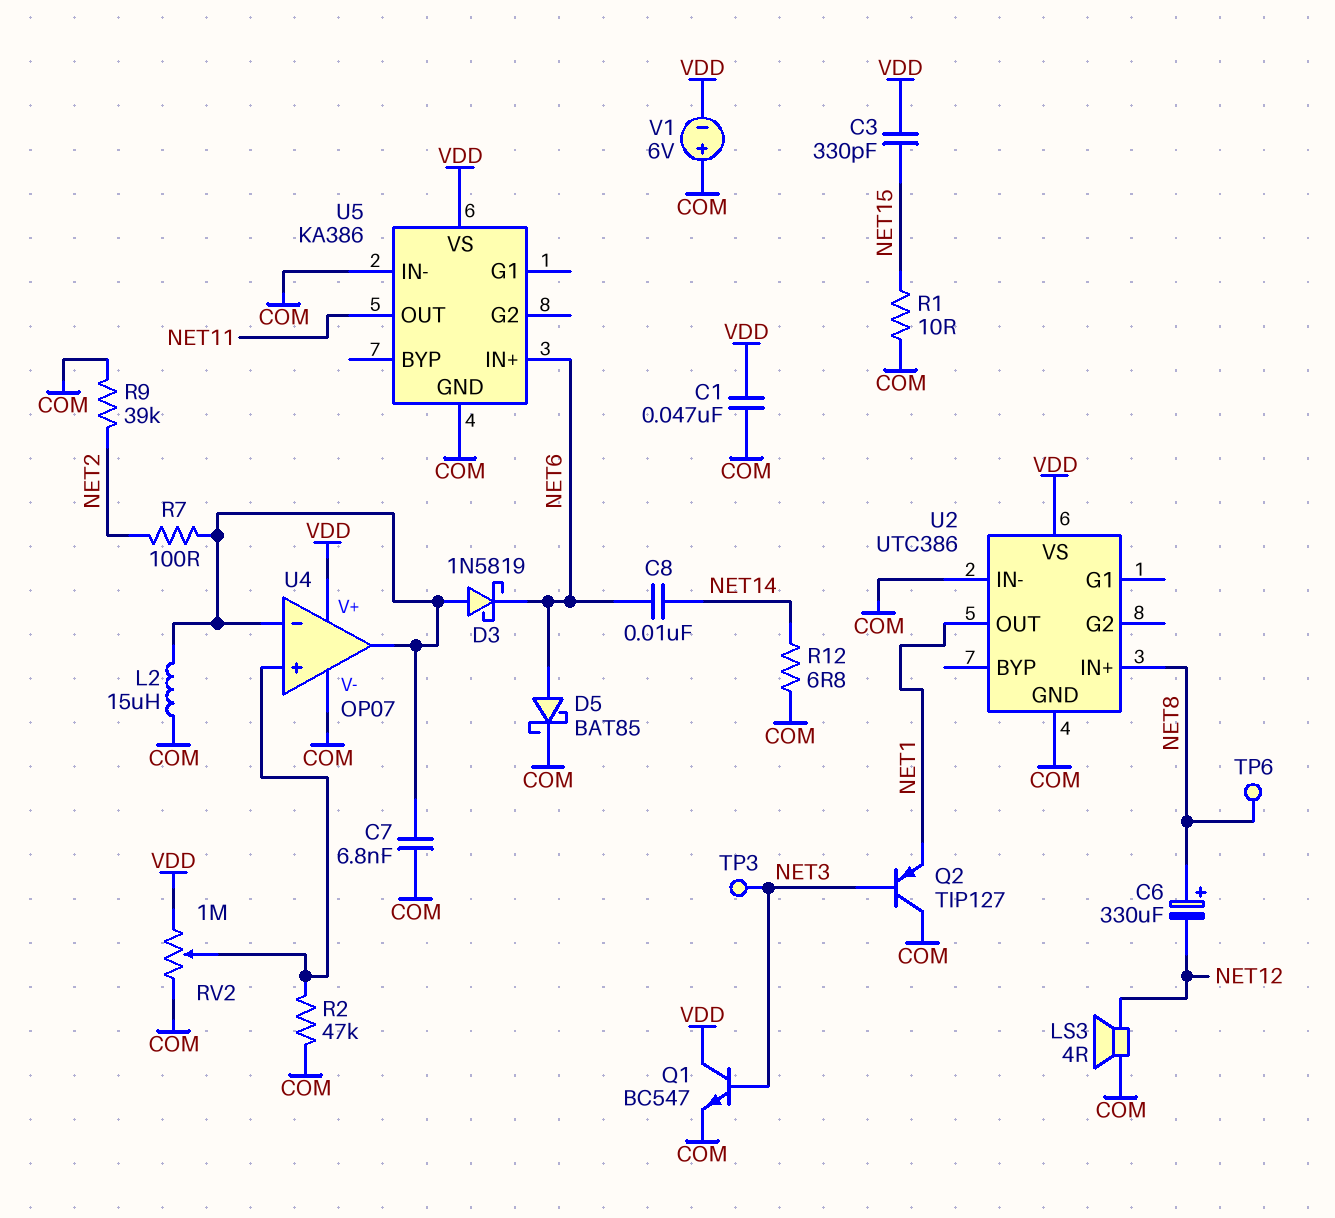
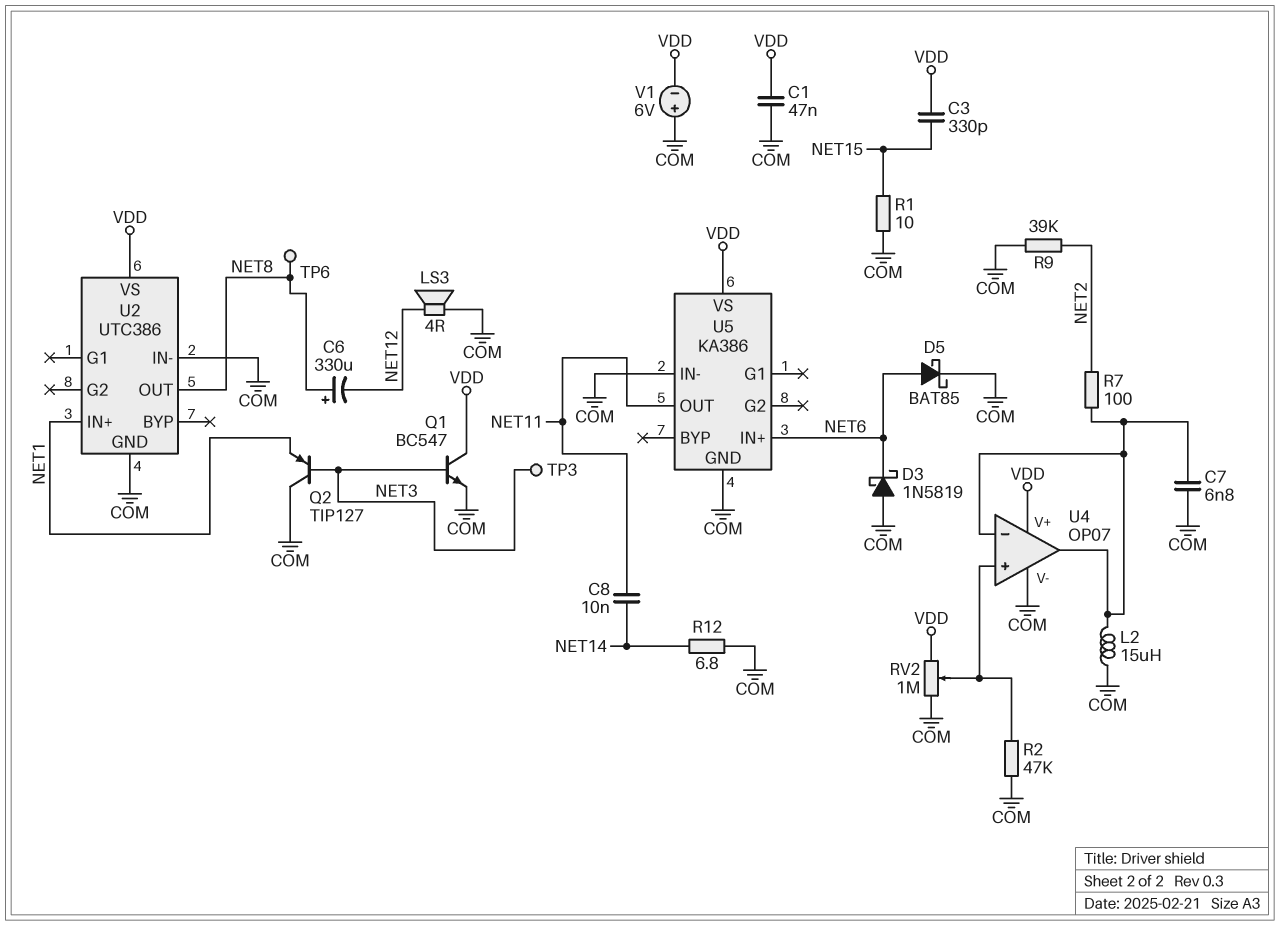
C8: 10nF (NET6, NET14) -> 10nF (NET11, NET14)
D3: schottky 1N5819 (A U4/in-, K NET6) -> schottky 1N5819 (A COM, K NET6)
U2 pin IN+: NET8 -> NET1
U2 pin OUT: NET1 -> NET8

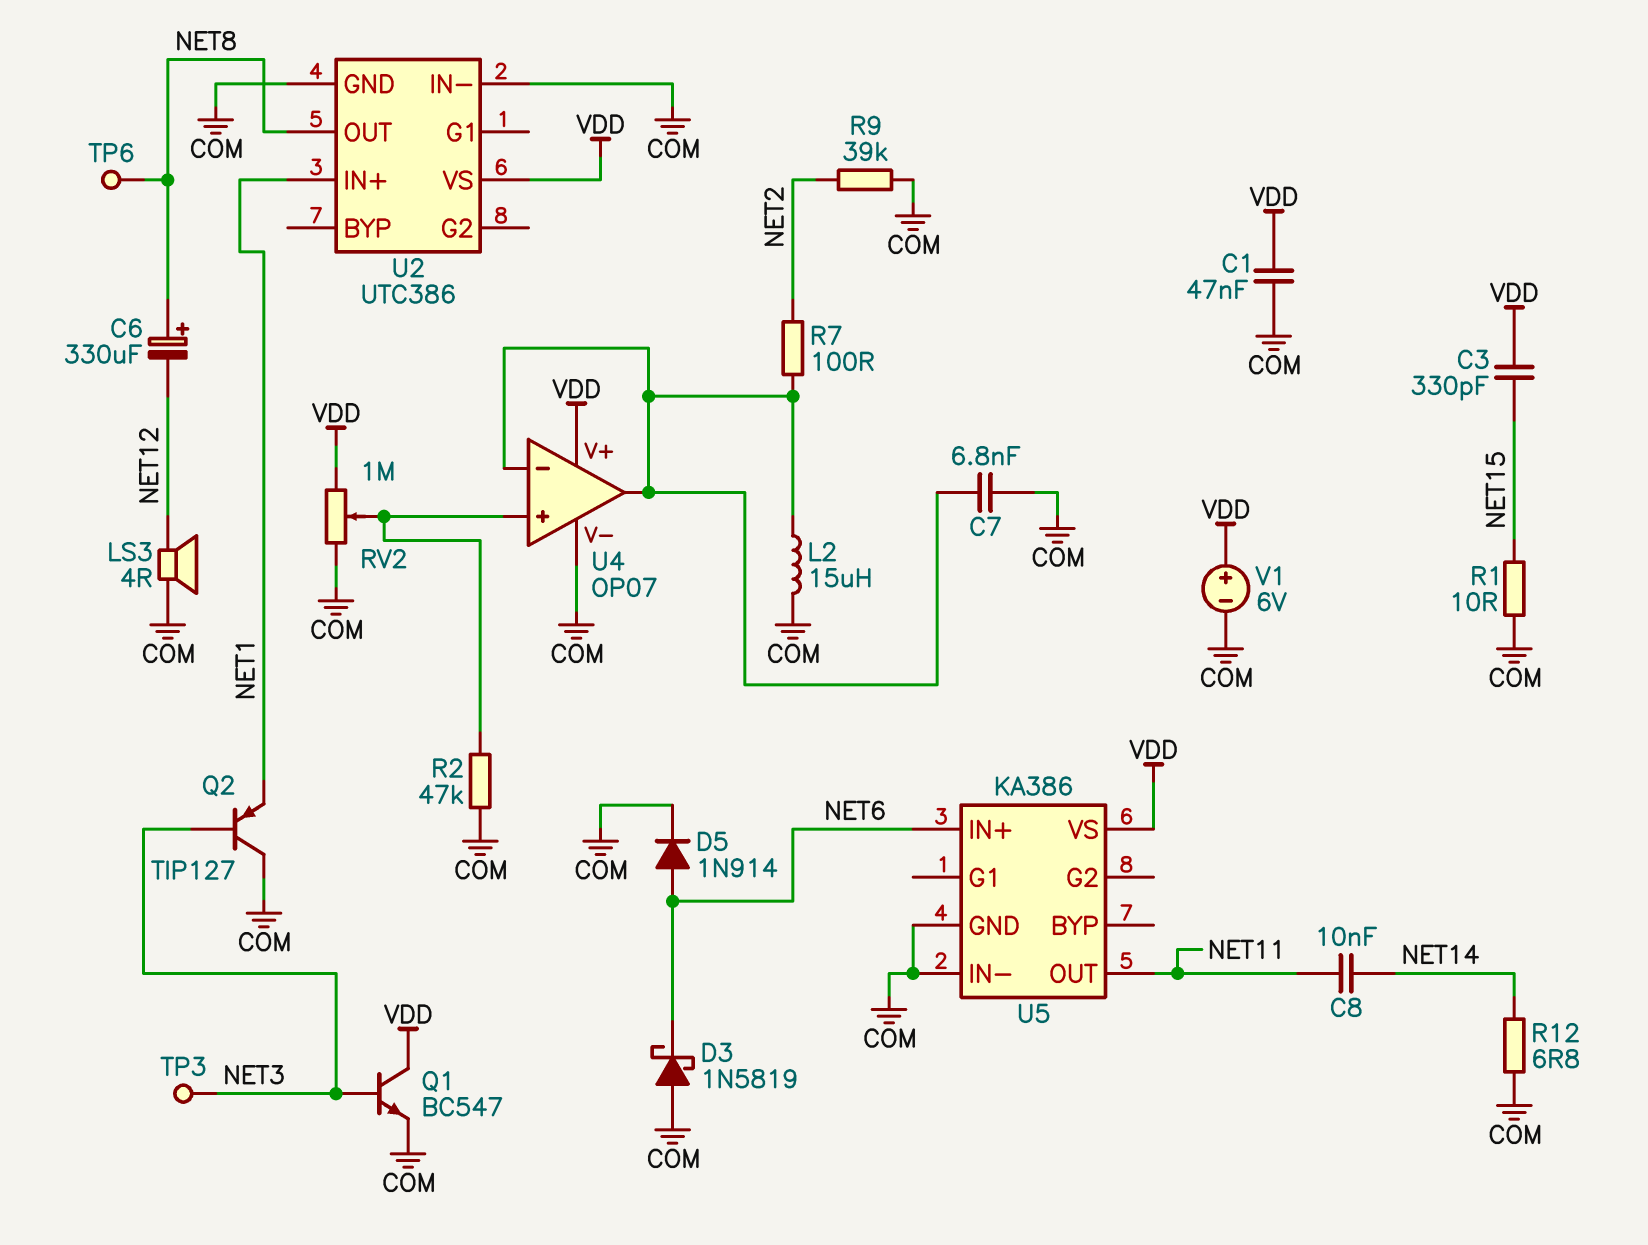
D5: schottky BAT85 (A NET6, K COM) -> diode 1N914 (A NET6, K COM)
V1: 6V (plus COM, minus VDD) -> 6V (plus VDD, minus COM)

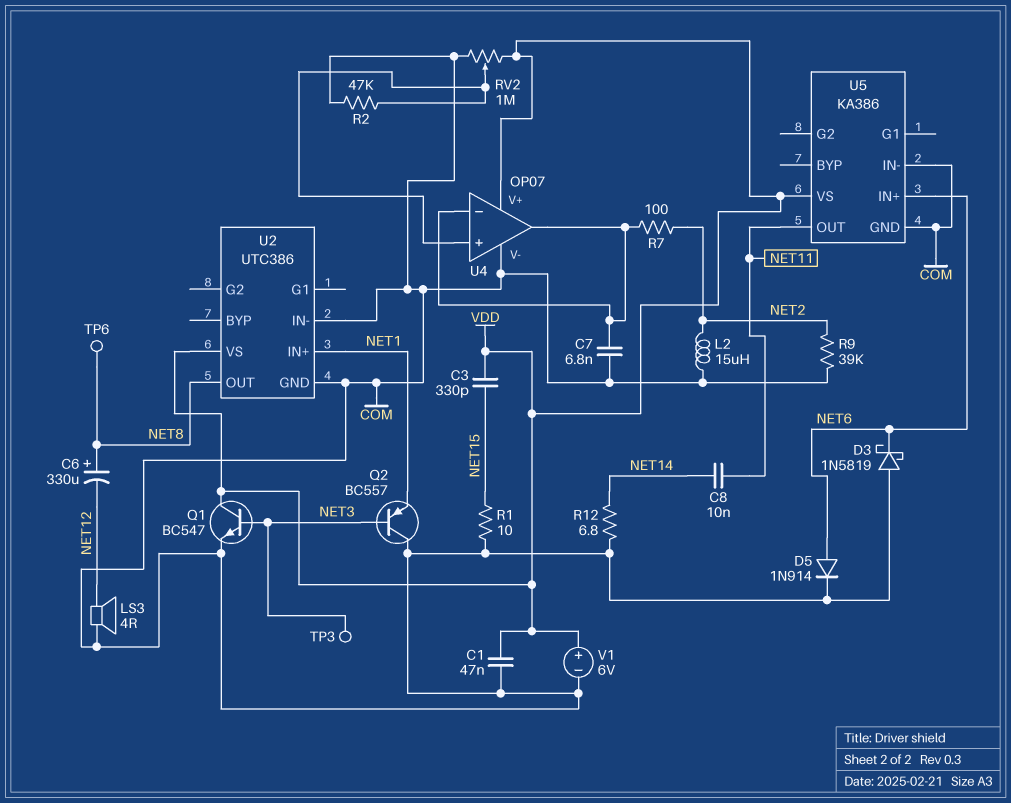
L2: 15uH (COM, U4/in-) -> 15uH (COM, NET2)
Q2: PNP TIP127 (B NET3, C COM, E NET1) -> PNP BC557 (B NET3, C COM, E NET1)

